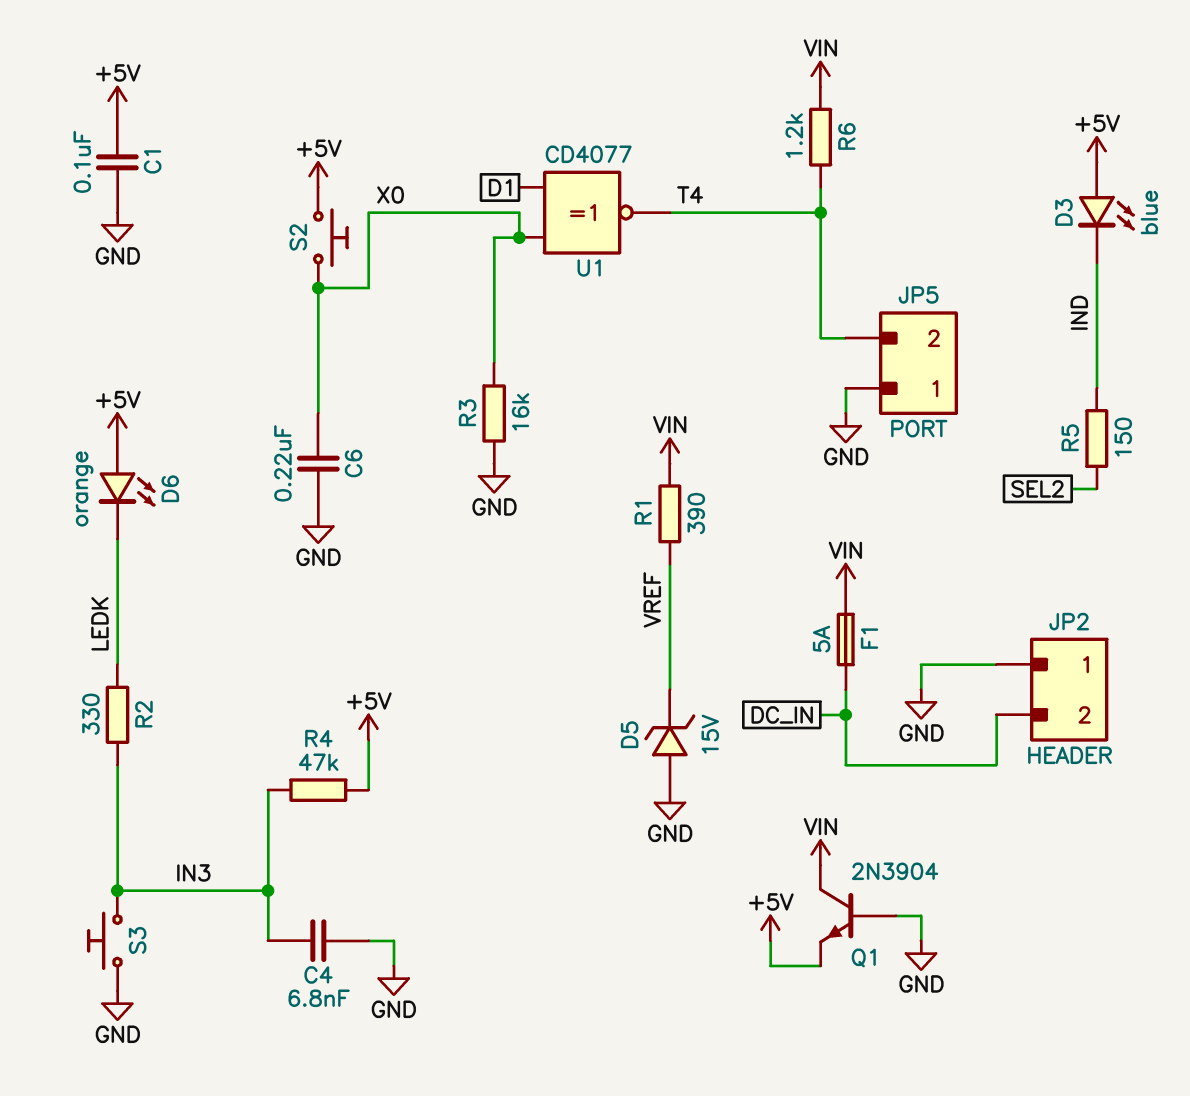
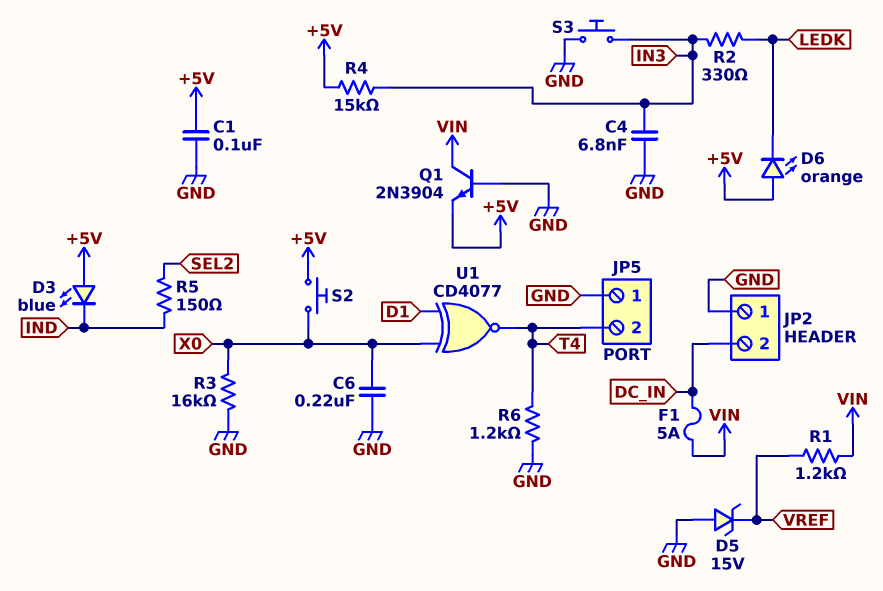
R1: 390 (VIN, VREF) -> 1.2k (VIN, VREF)
R4: 47k (+5V, IN3) -> 15k (+5V, IN3)
R6: 1.2k (T4, VIN) -> 1.2k (GND, T4)

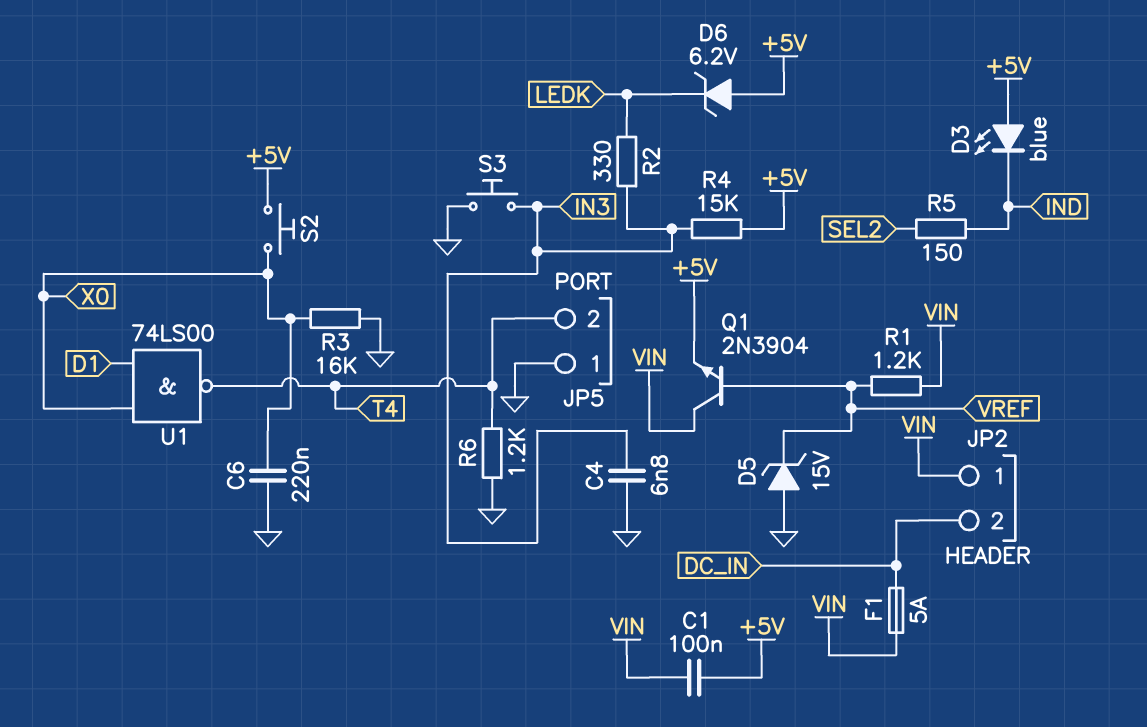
C1: 100nF (+5V, GND) -> 100nF (+5V, VIN)
D6: LED orange (A +5V, K LEDK) -> zener 6.2V (A +5V, K LEDK)
JP2 pin 1: GND -> VIN
Q1: NPN 2N3904 (B GND, C VIN, E +5V) -> NPN 2N3904 (B VREF, C VIN, E +5V)
U1: XNOR CD4077 (in D1, in X0, out T4) -> NAND 74LS00 (in D1, in X0, out T4)

